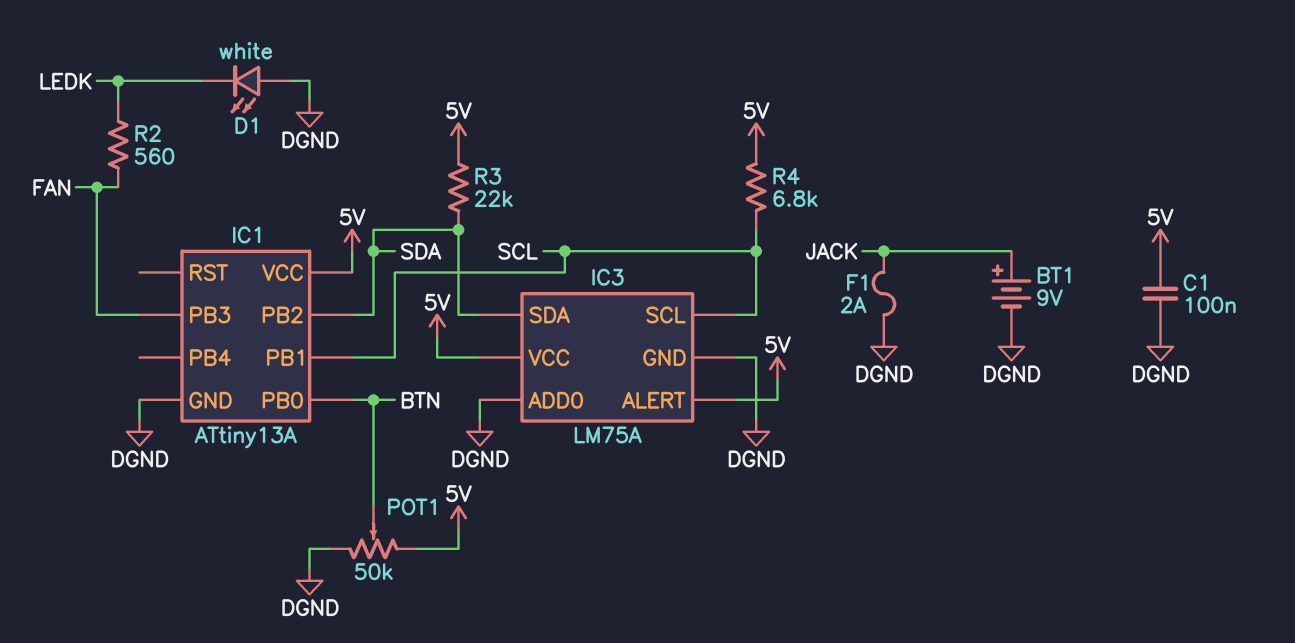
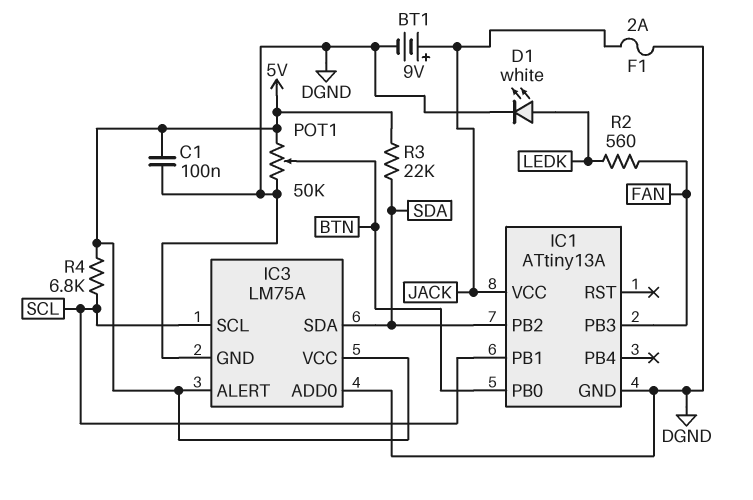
D1: LED white (A DGND, K LEDK) -> LED white (A LEDK, K DGND)
IC1 pin VCC: 5V -> JACK

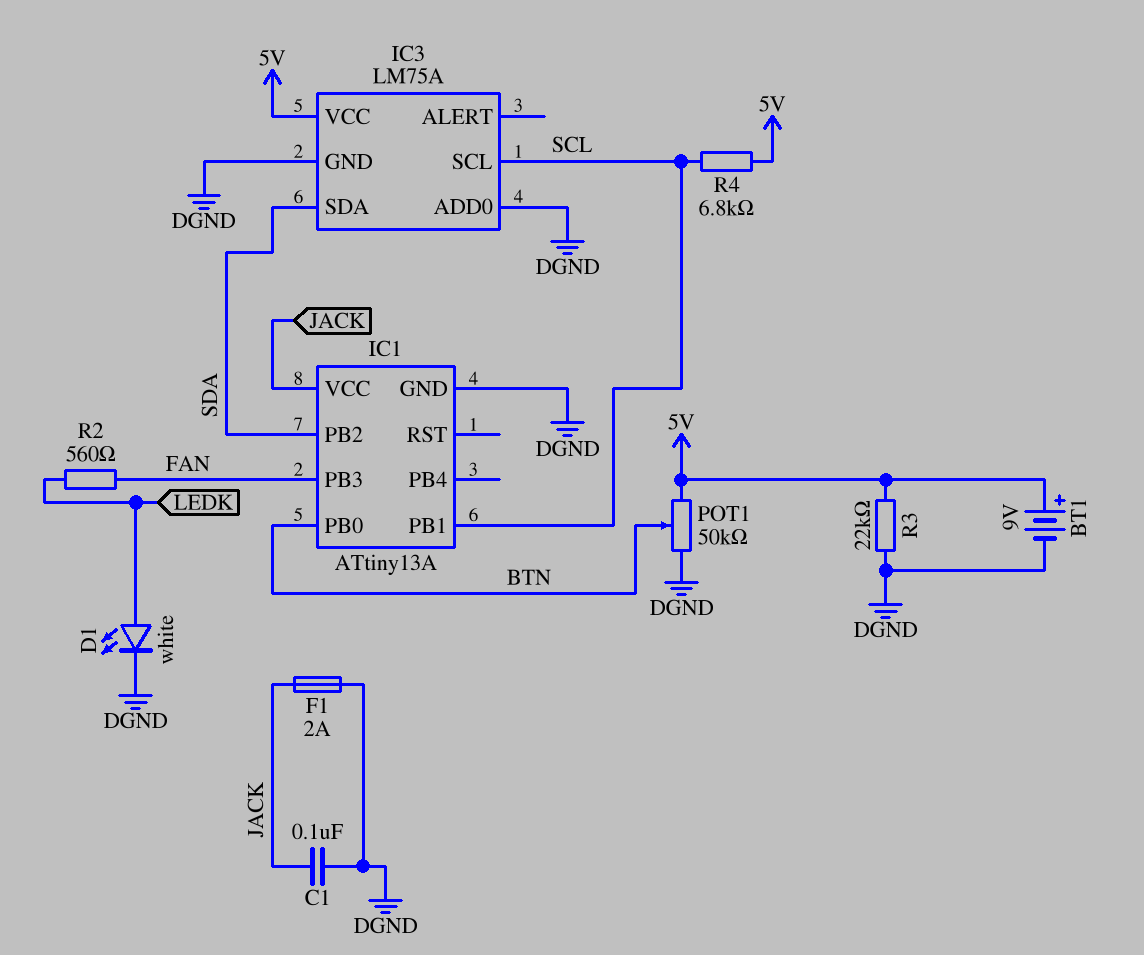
BT1: 9V (plus JACK, minus DGND) -> 9V (plus 5V, minus DGND)
C1: 100nF (5V, DGND) -> 100nF (DGND, JACK)
IC3 pin ALERT: 5V -> none
R3: 22k (5V, SDA) -> 22k (5V, DGND)

